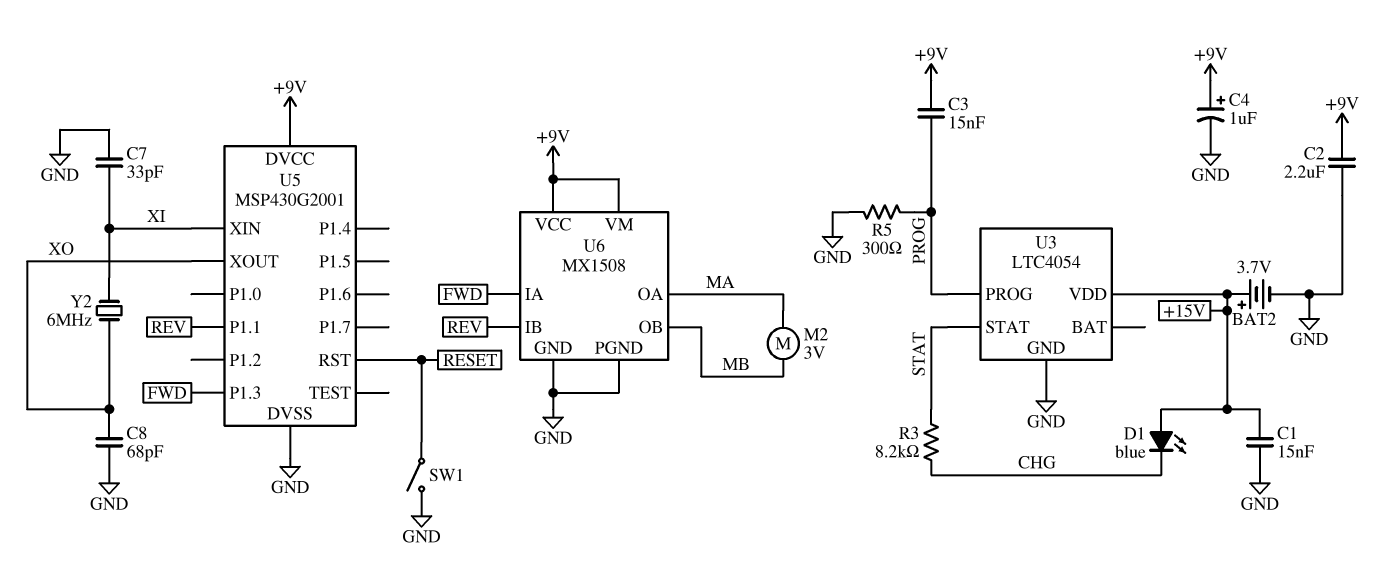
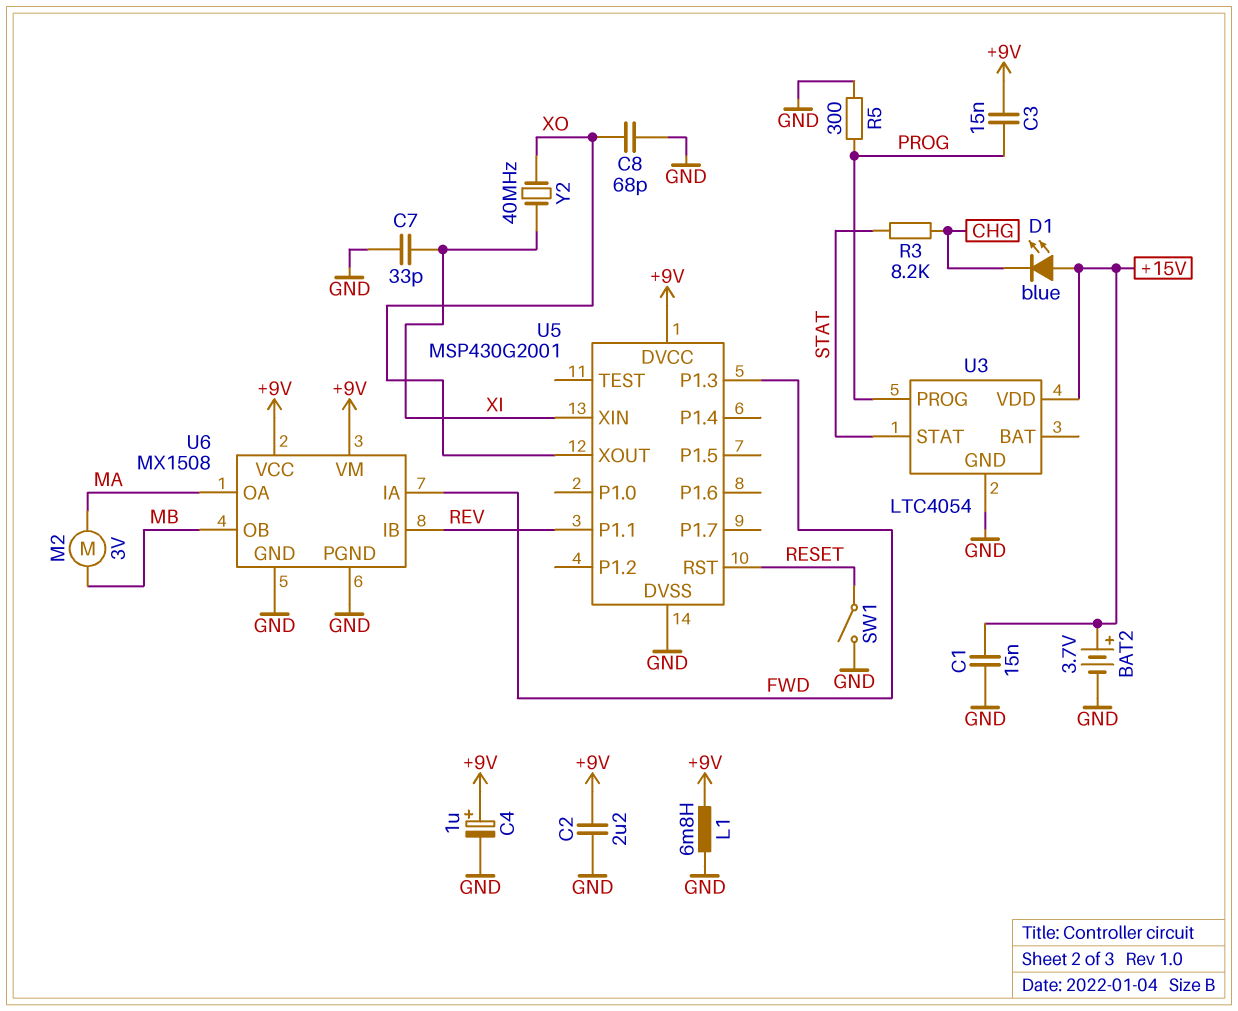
L1: none -> 6.8mH (+9V, GND)
Y2: 6MHz (XI, XO) -> 40MHz (XI, XO)

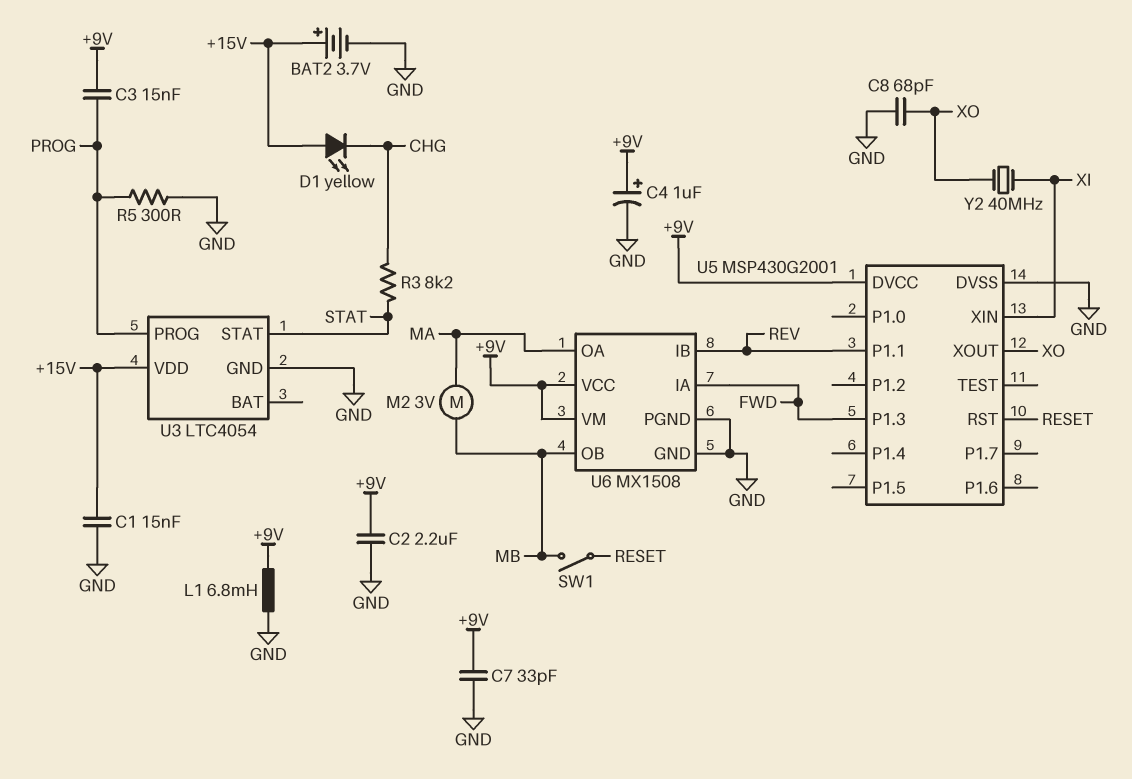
C7: 33pF (GND, XI) -> 33pF (+9V, GND)
D1: LED blue (A +15V, K CHG) -> LED yellow (A +15V, K CHG)
SW1: switch (GND, RESET) -> switch (MB, RESET)

